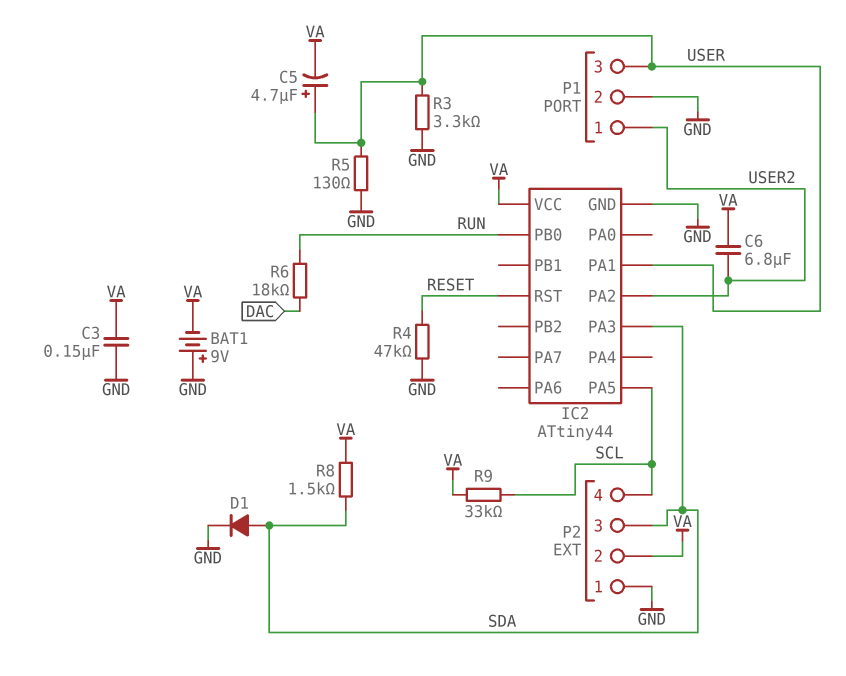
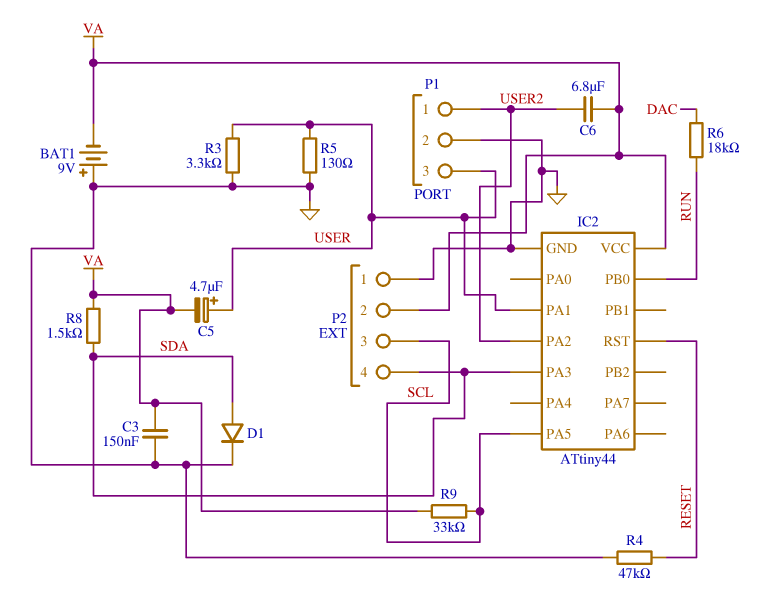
P2 pin 3: SDA -> SCL
P2 pin 4: SCL -> SDA

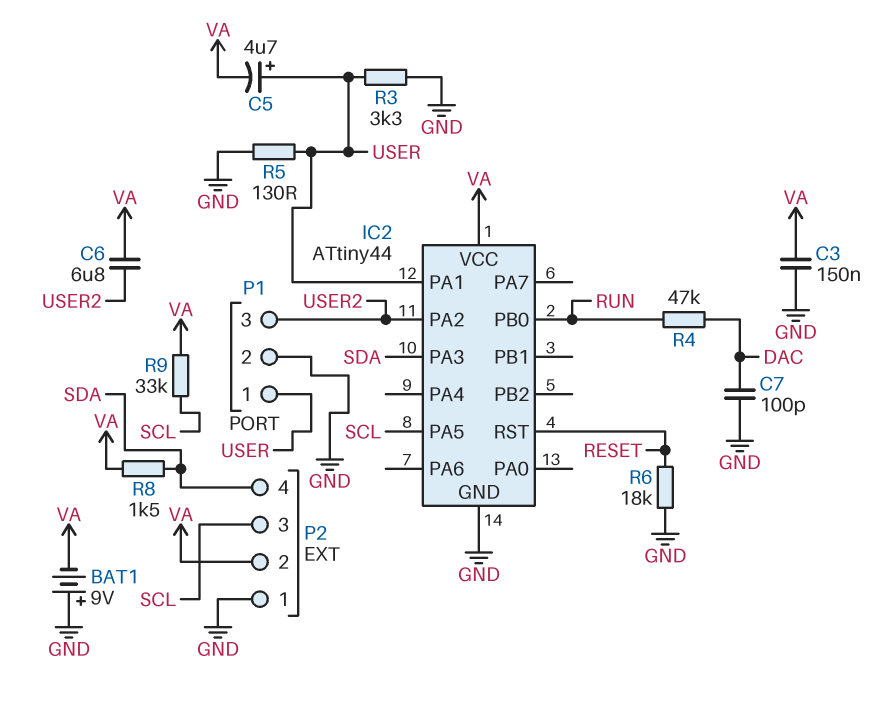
C7: none -> 100pF (DAC, GND)
D1: diode (A SDA, K GND) -> none
P1 pin 1: USER2 -> USER
P1 pin 3: USER -> USER2
R4: 47k (GND, RESET) -> 47k (DAC, RUN)
R6: 18k (DAC, RUN) -> 18k (GND, RESET)

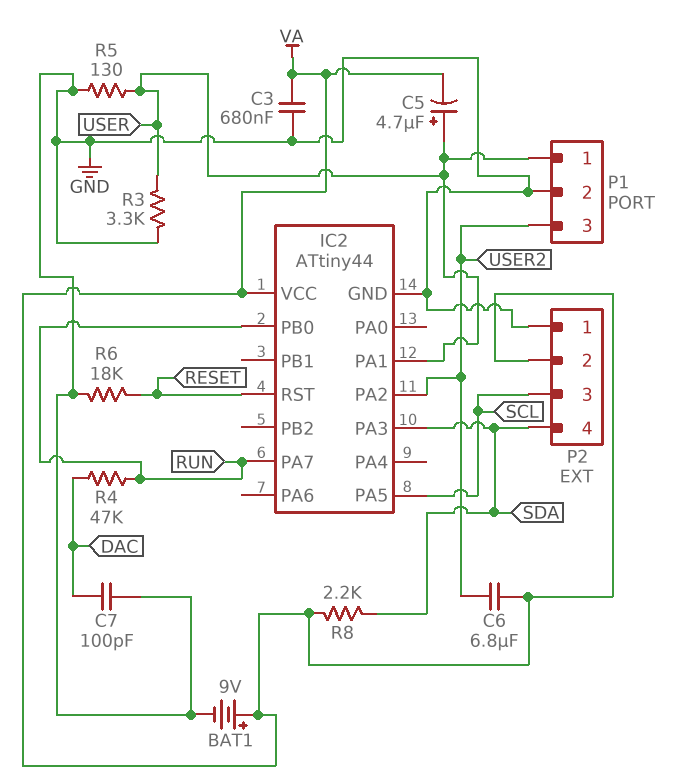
BAT1: 9V (plus GND, minus VA) -> 9V (plus VA, minus GND)
C3: 150nF (GND, VA) -> 680nF (GND, VA)
IC2 pin PA7: none -> RUN
R8: 1.5k (SDA, VA) -> 2.2k (SDA, VA)
R9: 33k (SCL, VA) -> none

